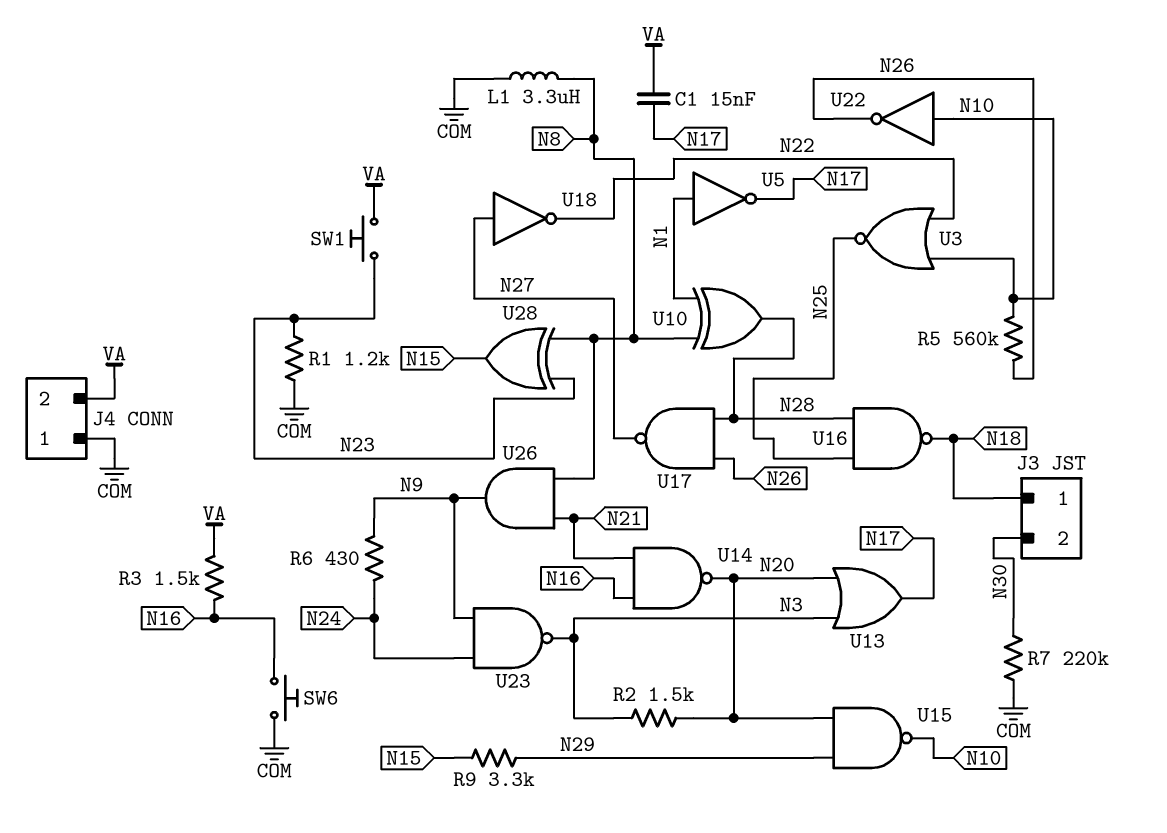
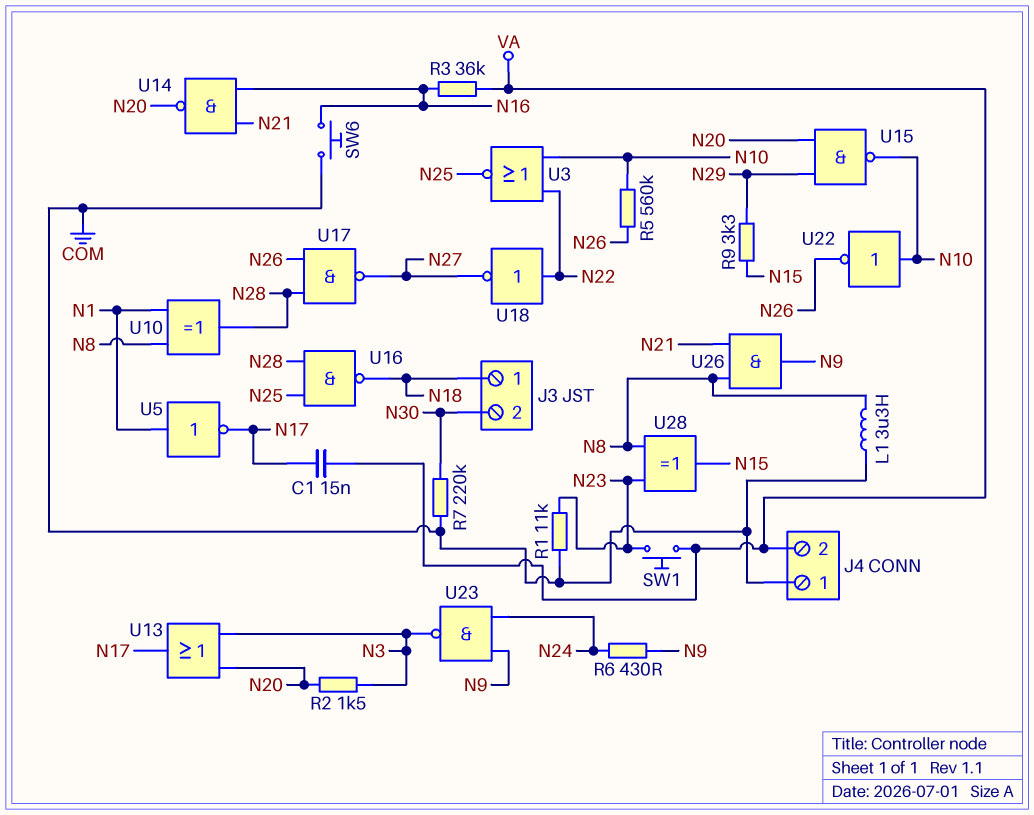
R1: 1.2k (COM, N23) -> 11k (COM, N23)
R3: 1.5k (N16, VA) -> 36k (N16, VA)
U18: NOT (in N27, out N22) -> NOT (in N22, out N27)

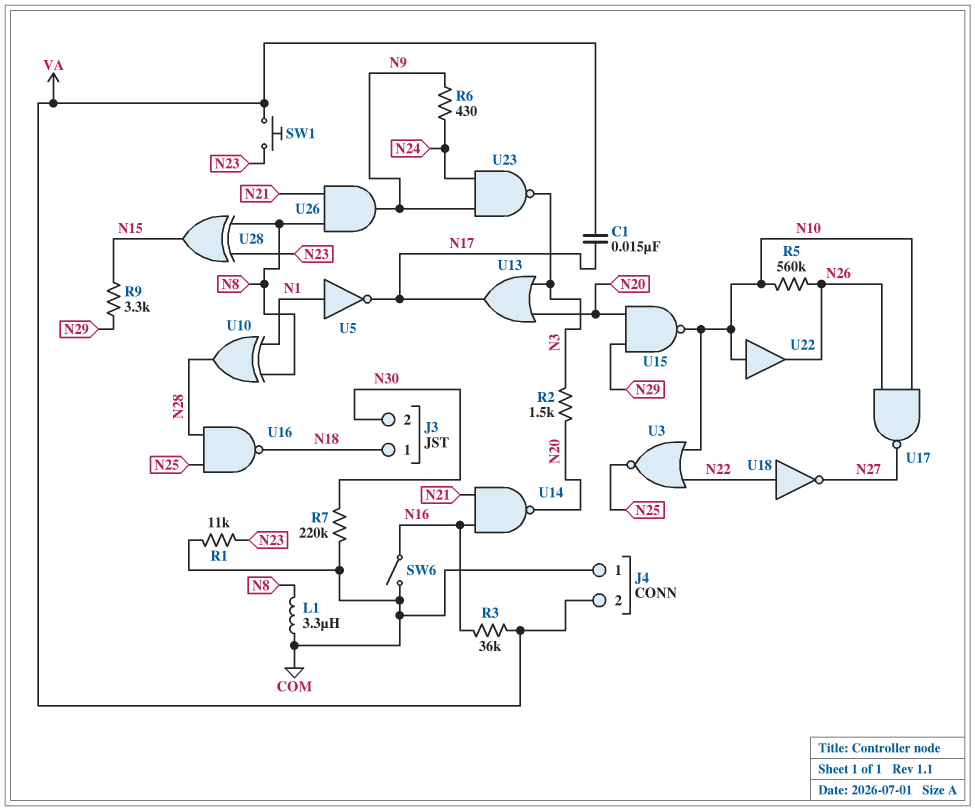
SW6: button (COM, N16) -> switch (COM, N16)
U17: NAND (in N26, in N28, out N27) -> NAND (in N10, in N26, out N27)
U22: NOT (in N10, out N26) -> buffer (in N10, out N26)

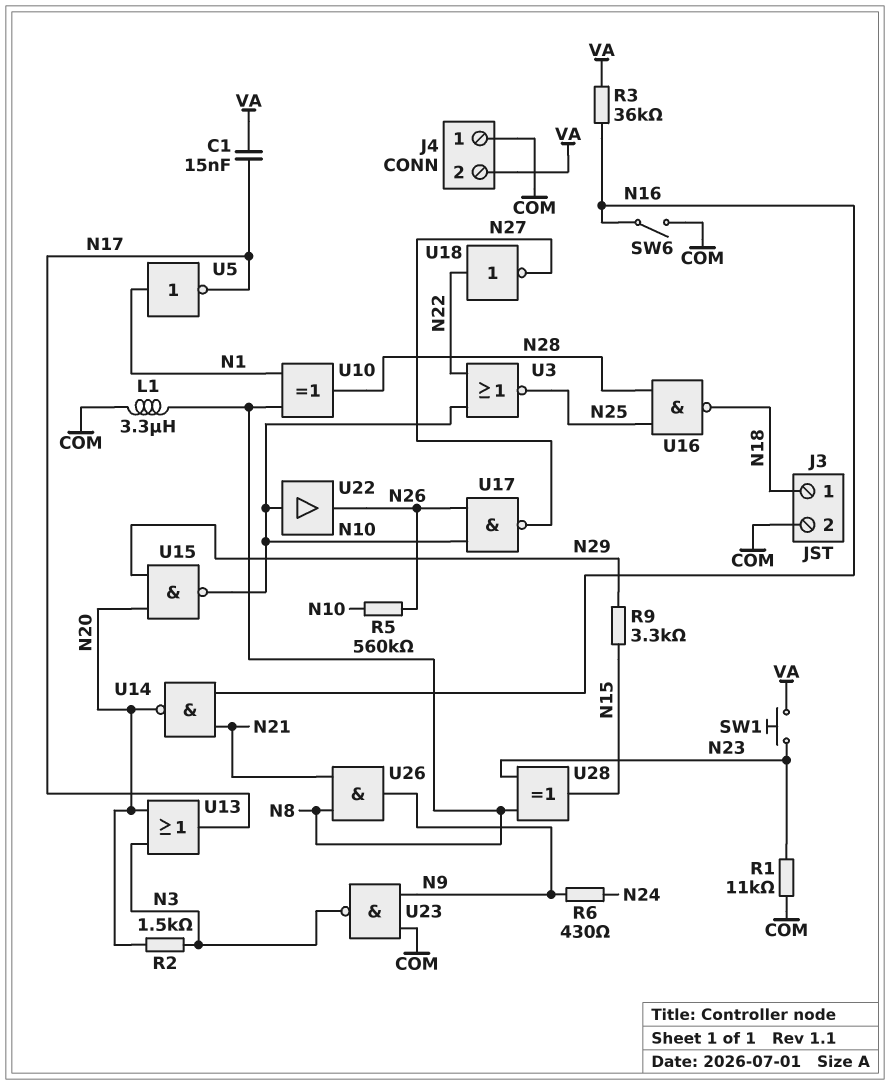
J3 pin 2: N30 -> COM
R7: 220k (COM, N30) -> none
U23: NAND (in N9, in N24, out N3) -> NAND (in COM, in N9, out N3)

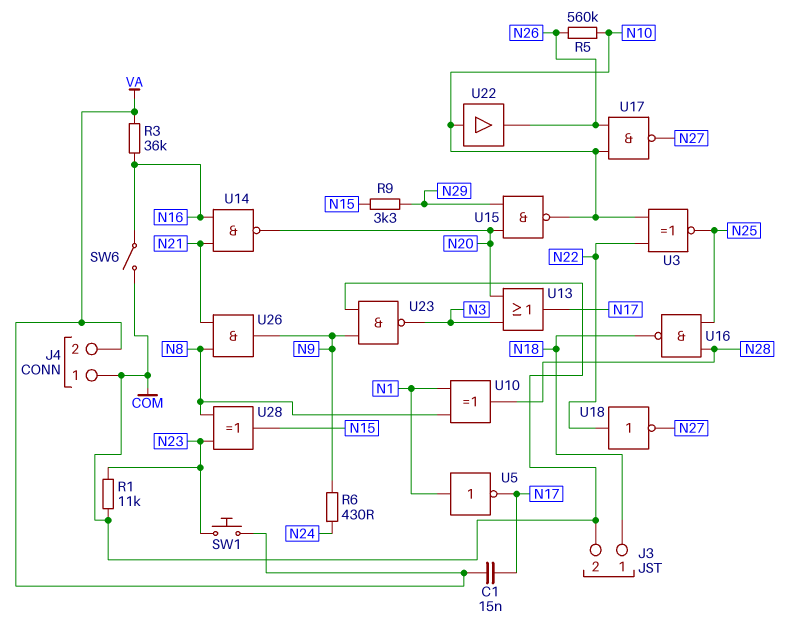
L1: 3.3uH (COM, N8) -> none
R2: 1.5k (N3, N20) -> none
U3: NOR (in N10, in N22, out N25) -> XNOR (in N10, in N22, out N25)

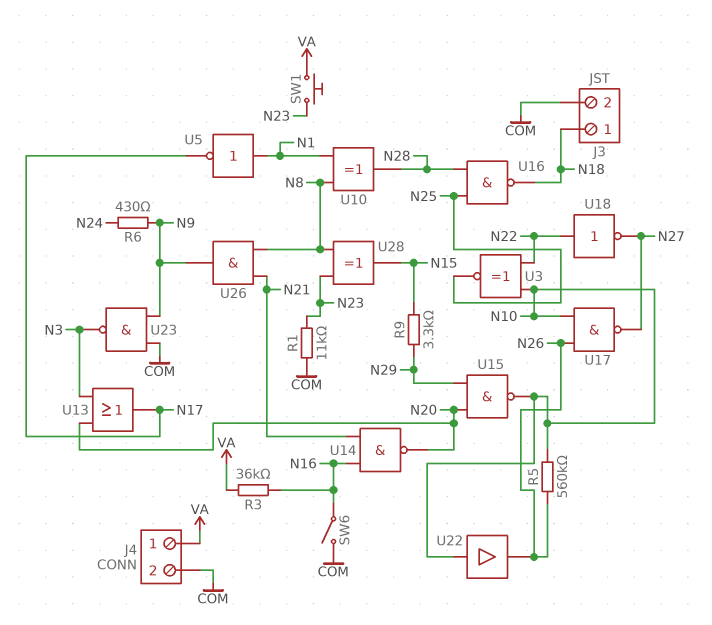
C1: 15nF (N17, VA) -> none
J4 pin 1: COM -> VA
J4 pin 2: VA -> COM

